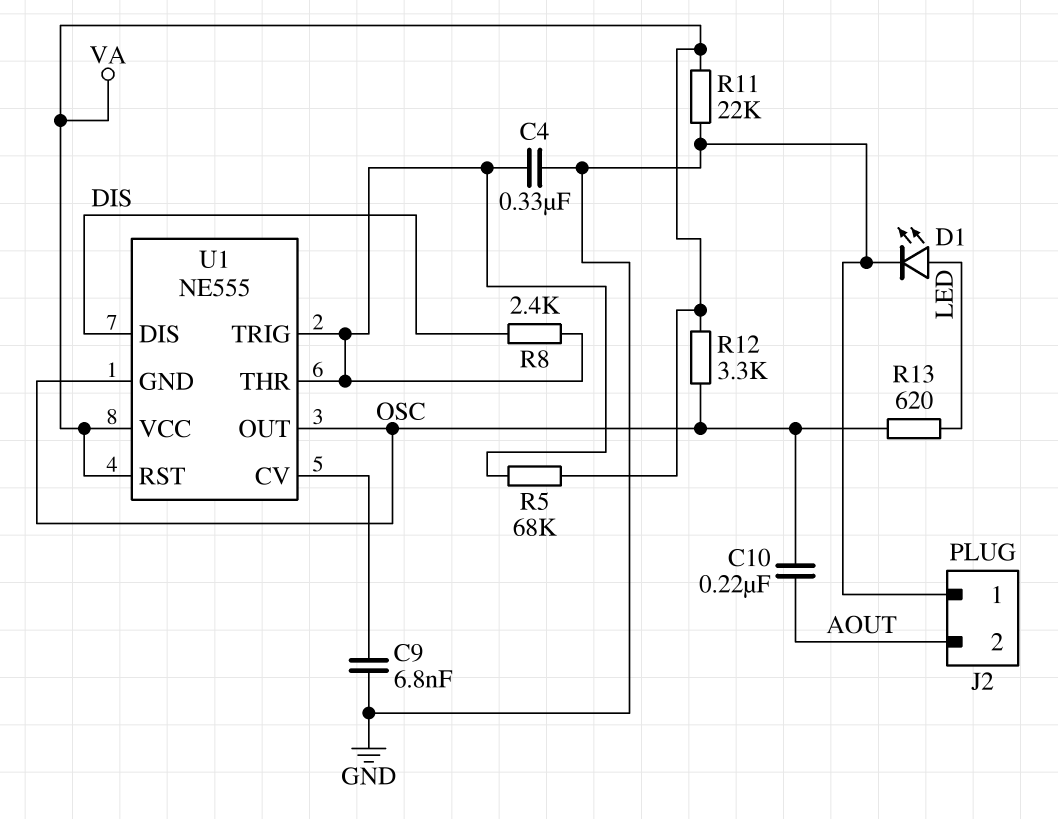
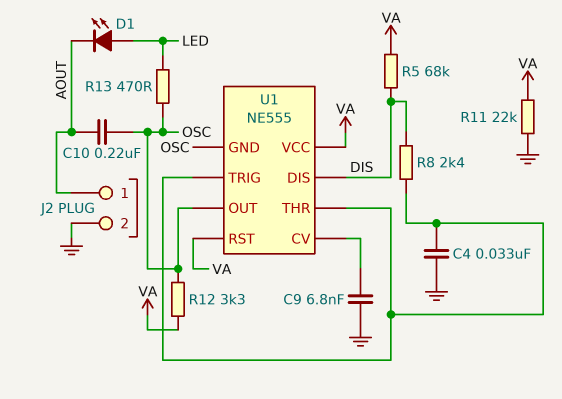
C4: 330nF (GND, U1/THR) -> 33nF (GND, U1/THR)
D1: LED (A LED, K GND) -> LED (A LED, K AOUT)
J2 pin 1: GND -> AOUT
J2 pin 2: AOUT -> GND
R5: 68k (U1/THR, VA) -> 68k (DIS, VA)
R13: 620 (LED, OSC) -> 470 (LED, OSC)

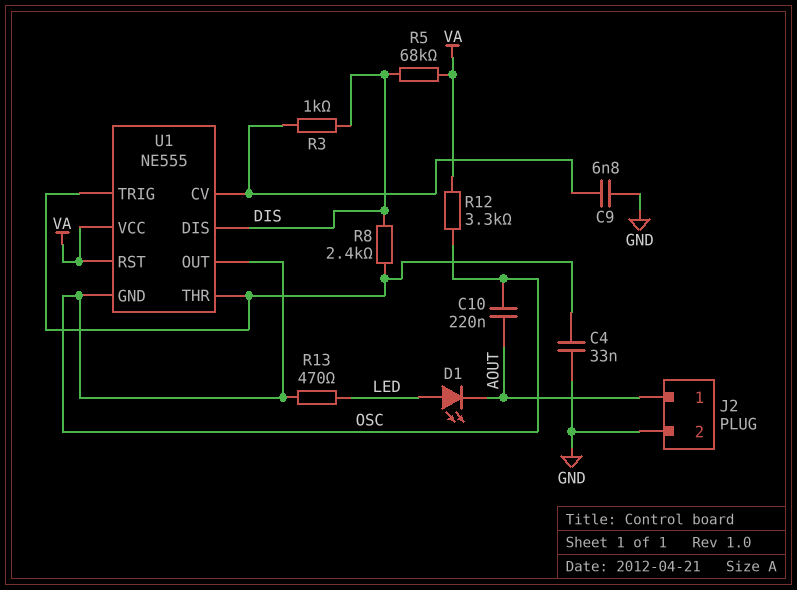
R3: none -> 1k (DIS, U1/CV)
R11: 22k (GND, VA) -> none

